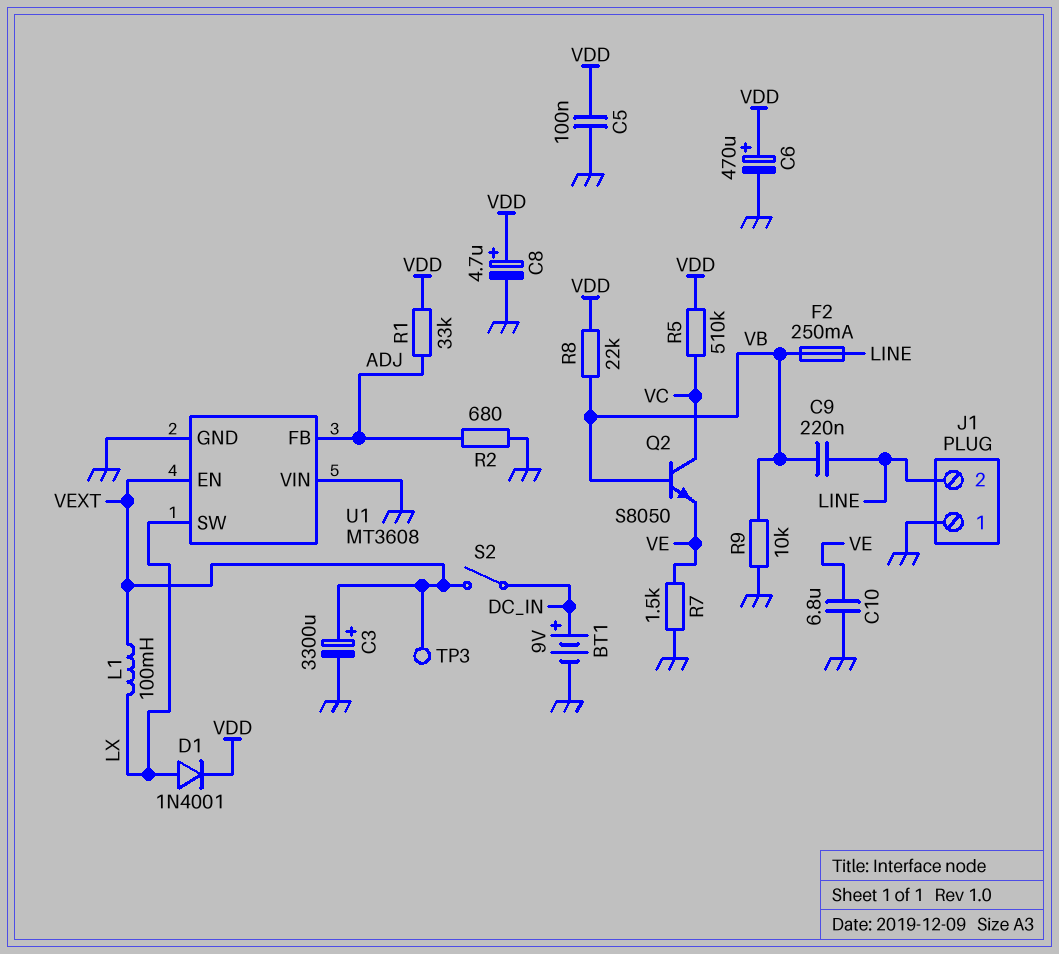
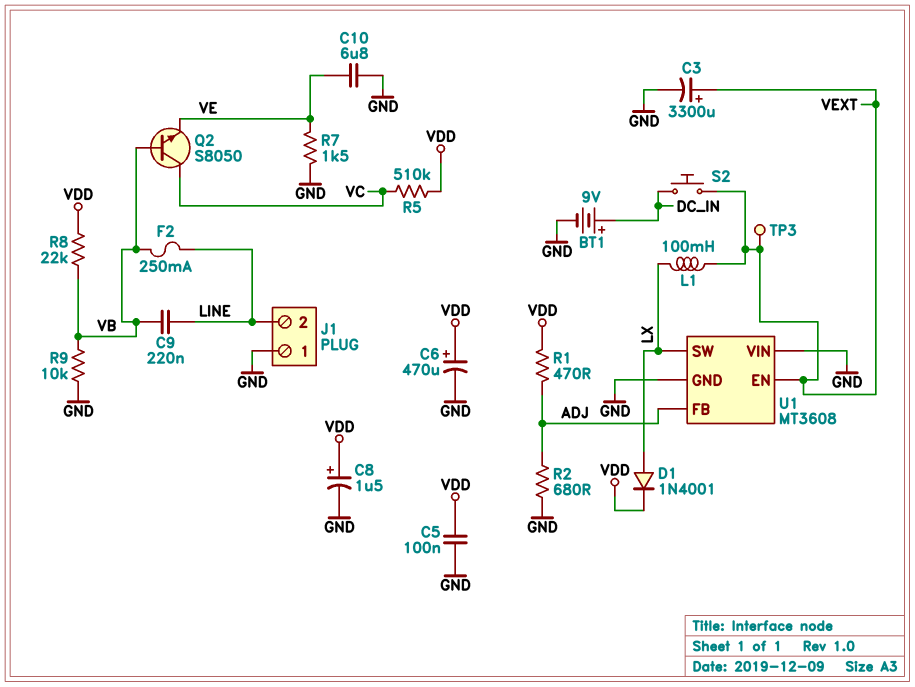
C8: 4.7uF (plus VDD, minus GND) -> 1.5uF (plus VDD, minus GND)
R1: 33k (ADJ, VDD) -> 470 (ADJ, VDD)
S2: switch (DC_IN, VEXT) -> button (DC_IN, VEXT)

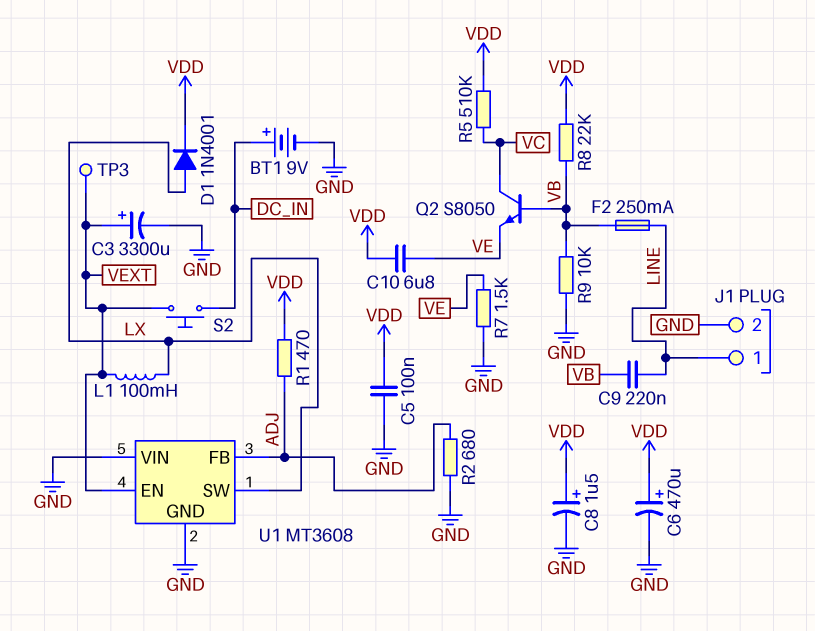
C10: 6.8uF (GND, VE) -> 6.8uF (VDD, VE)
J1 pin 1: GND -> LINE
J1 pin 2: LINE -> GND

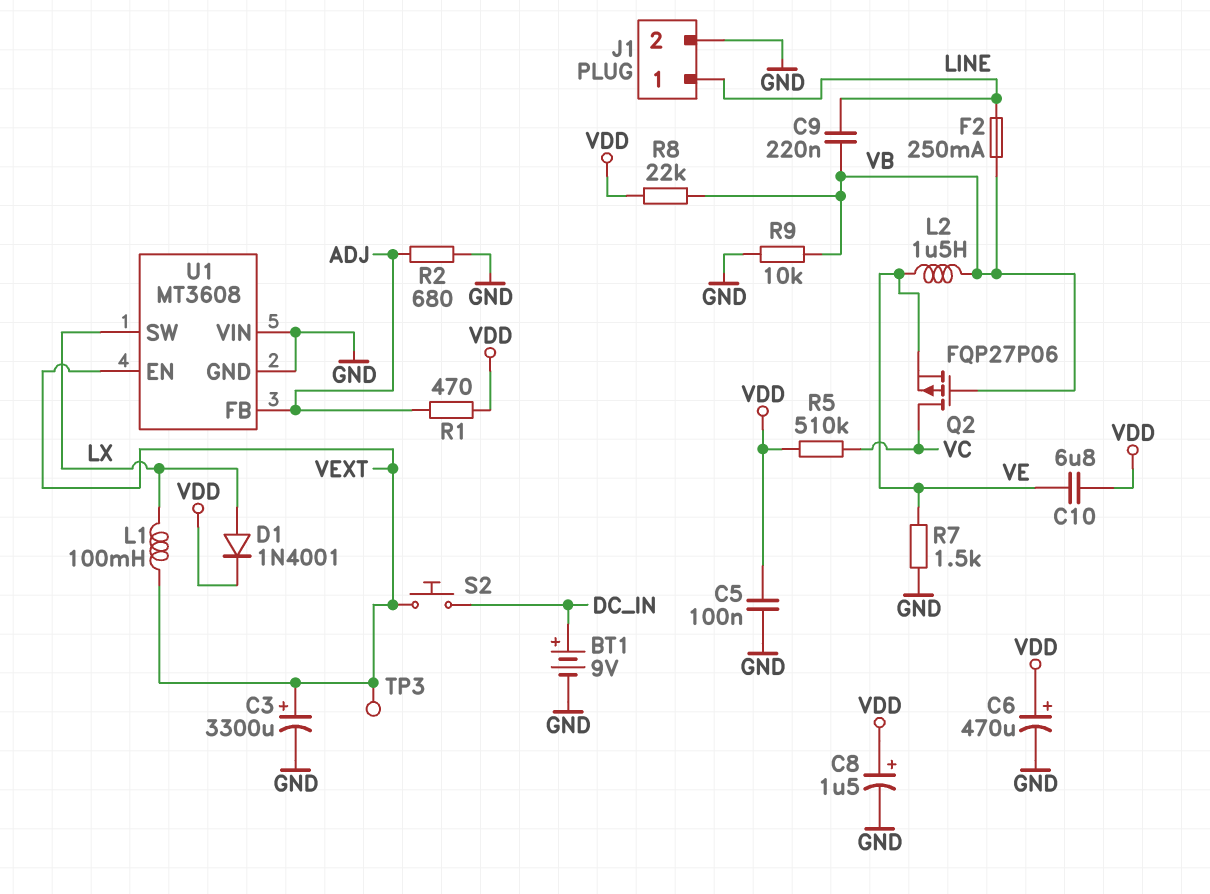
L2: none -> 1.5uH (VB, VE)
Q2: NPN S8050 (B VB, C VC, E VE) -> PMOS FQP27P06 (G VB, D VC, S VE)

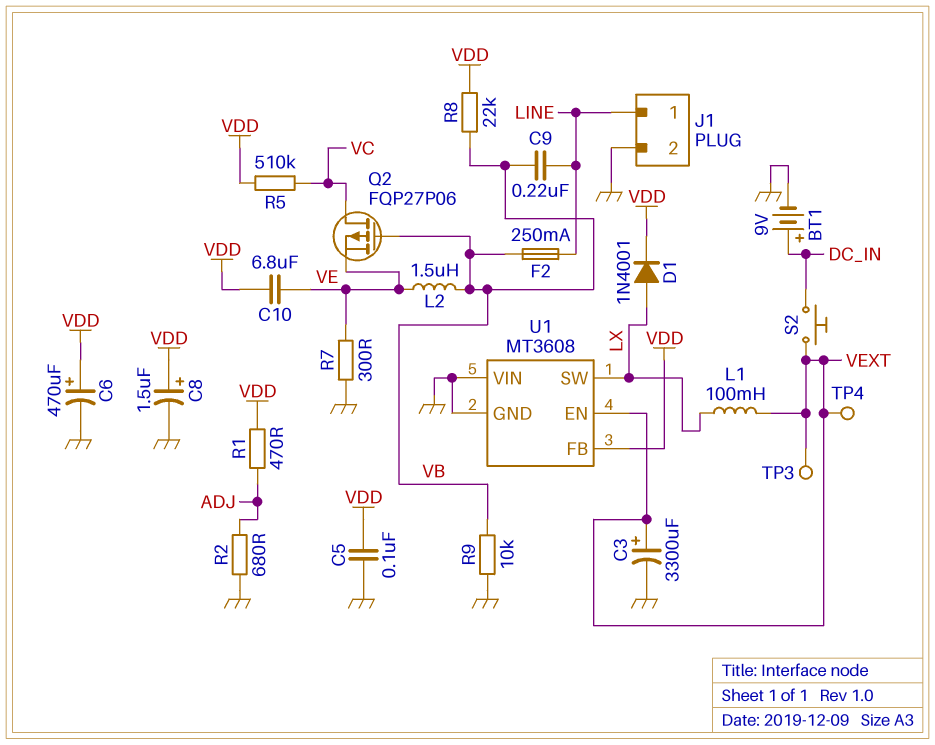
R7: 1.5k (GND, VE) -> 300 (GND, VE)
TP4: none -> test point (VEXT)
U1 pin FB: ADJ -> VDD

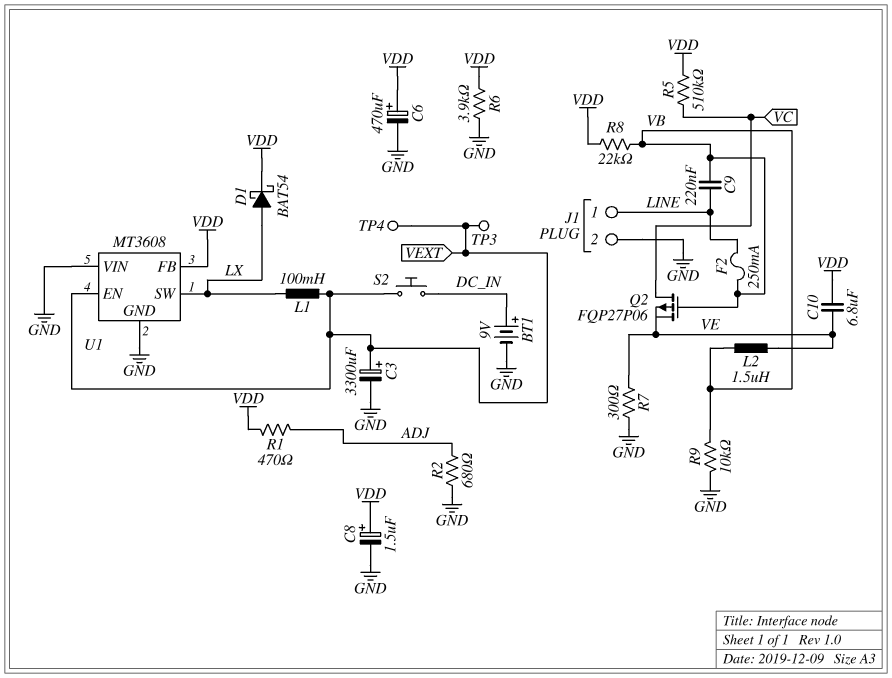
C5: 100nF (GND, VDD) -> none
D1: diode 1N4001 (A LX, K VDD) -> schottky BAT54 (A LX, K VDD)
R6: none -> 3.9k (GND, VDD)

